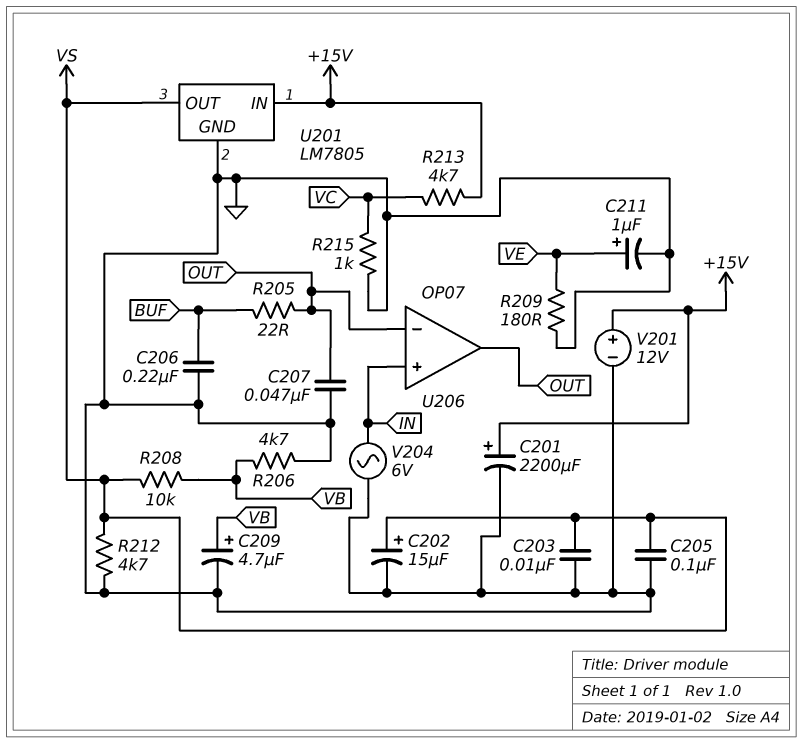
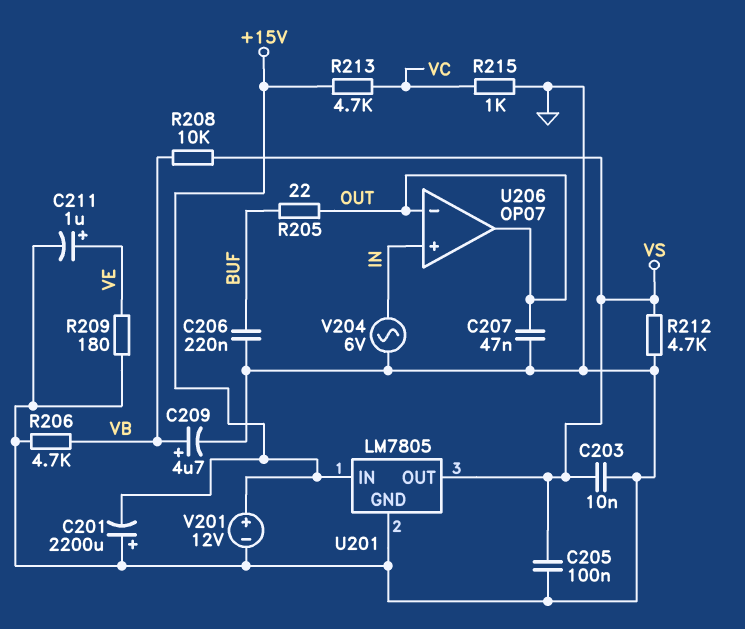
C201: 2200uF (plus +15V, minus GND) -> 2200uF (plus GND, minus +15V)
C202: 15uF (plus VS, minus GND) -> none

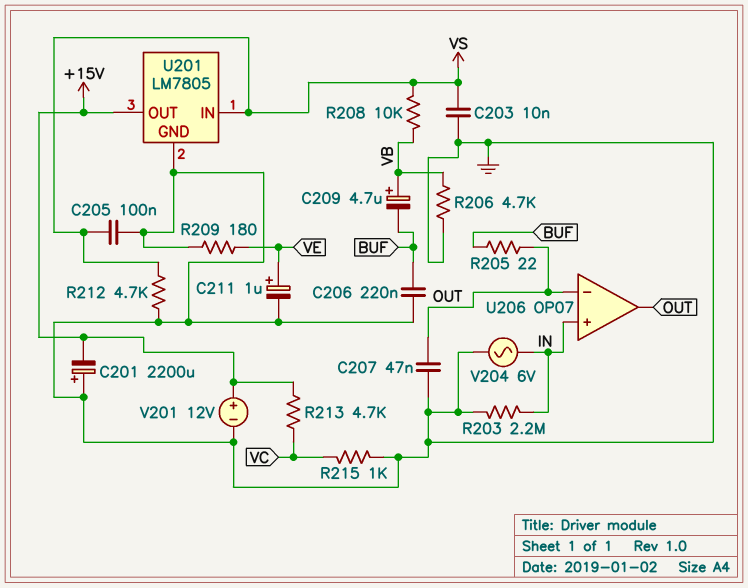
C209: 4.7uF (plus VB, minus GND) -> 4.7uF (plus VB, minus BUF)
R203: none -> 2.2M (GND, IN)
U201 pin IN: +15V -> VS
U201 pin OUT: VS -> +15V

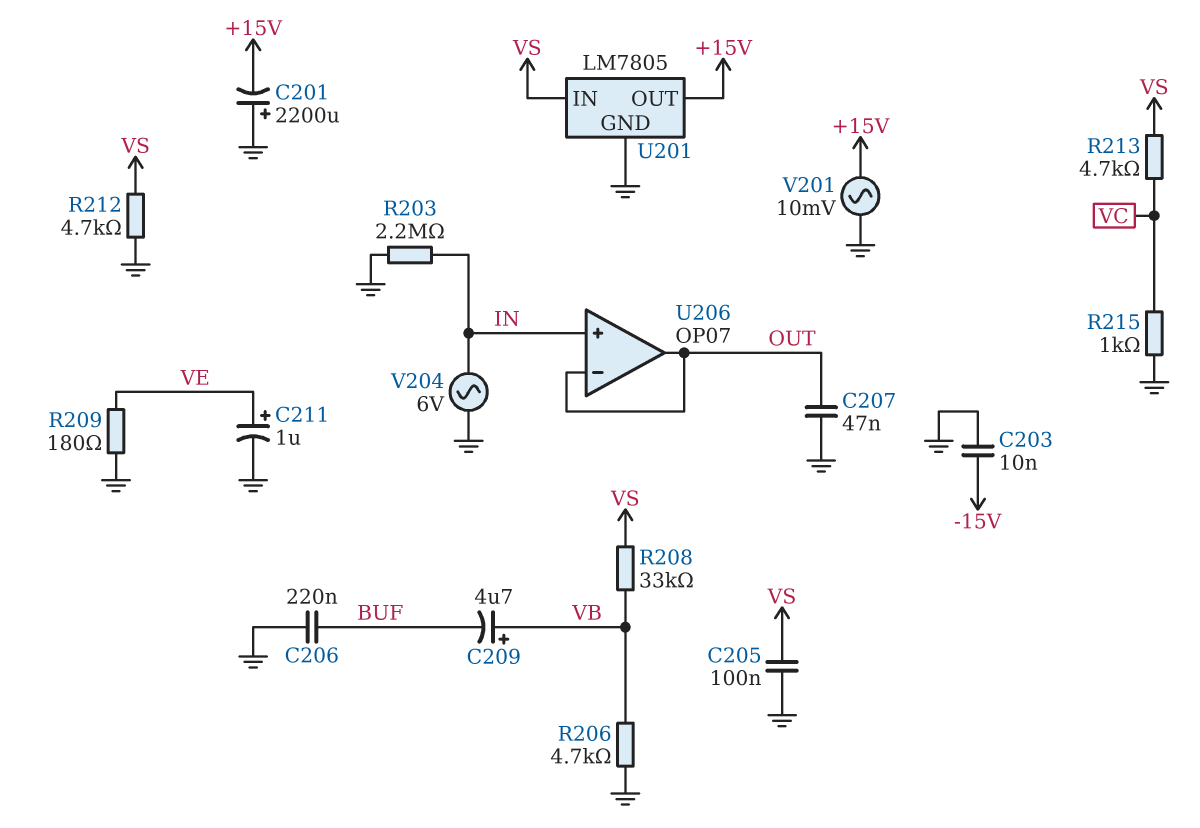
C203: 10nF (GND, VS) -> 10nF (-15V, GND)
R205: 22 (BUF, OUT) -> none
R208: 10k (VB, VS) -> 33k (VB, VS)
R213: 4.7k (+15V, VC) -> 4.7k (VC, VS)
V201: 12V (plus +15V, minus GND) -> AC 10mV (+15V, GND)

